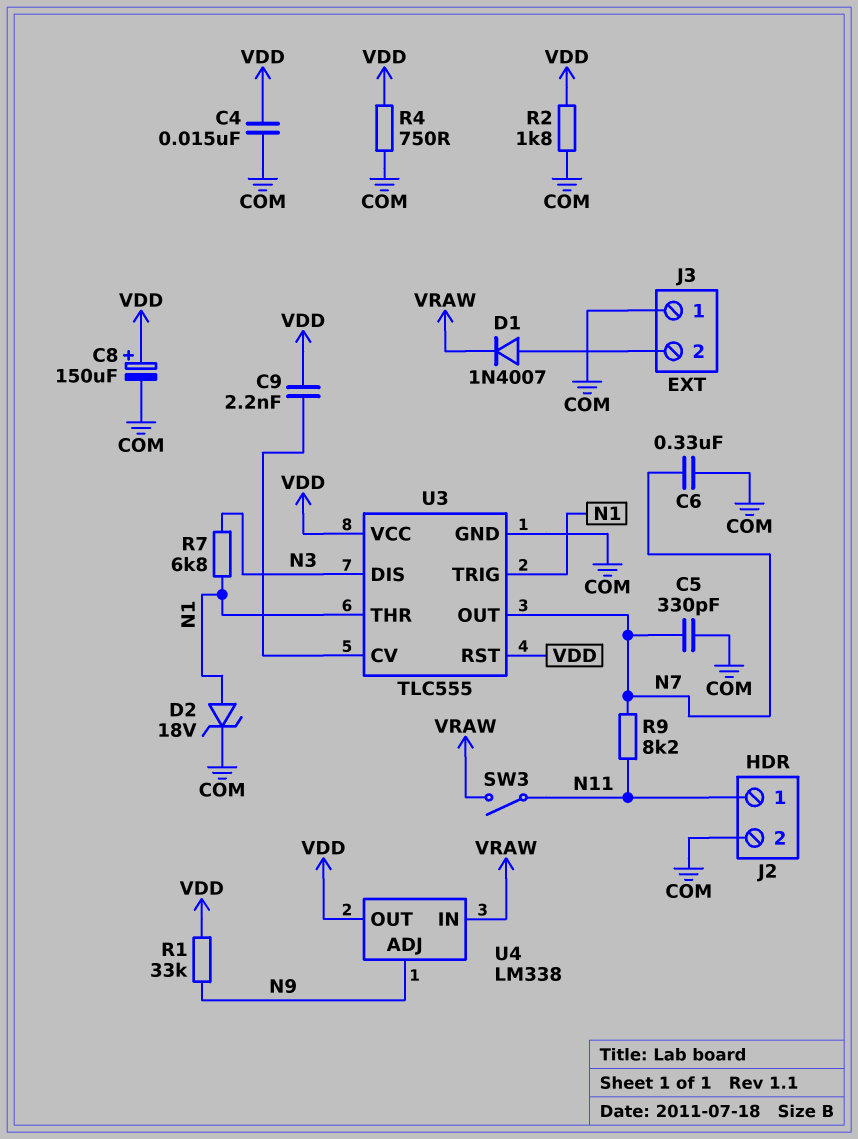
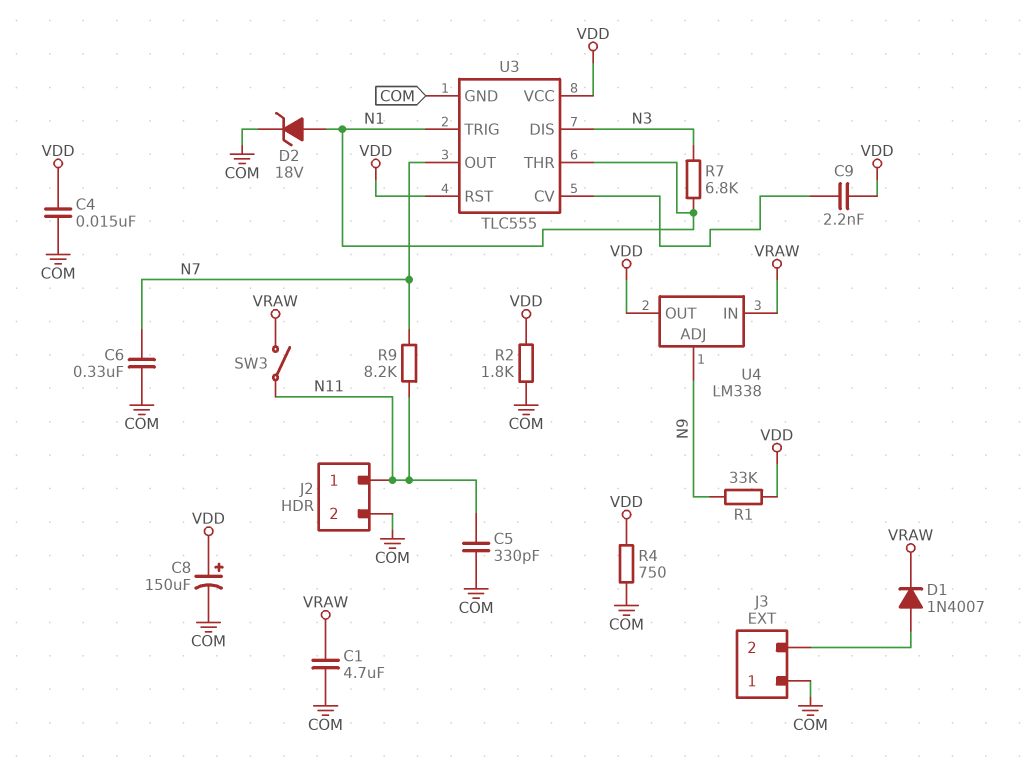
C1: none -> 4.7uF (COM, VRAW)
C5: 330pF (COM, N7) -> 330pF (COM, N11)

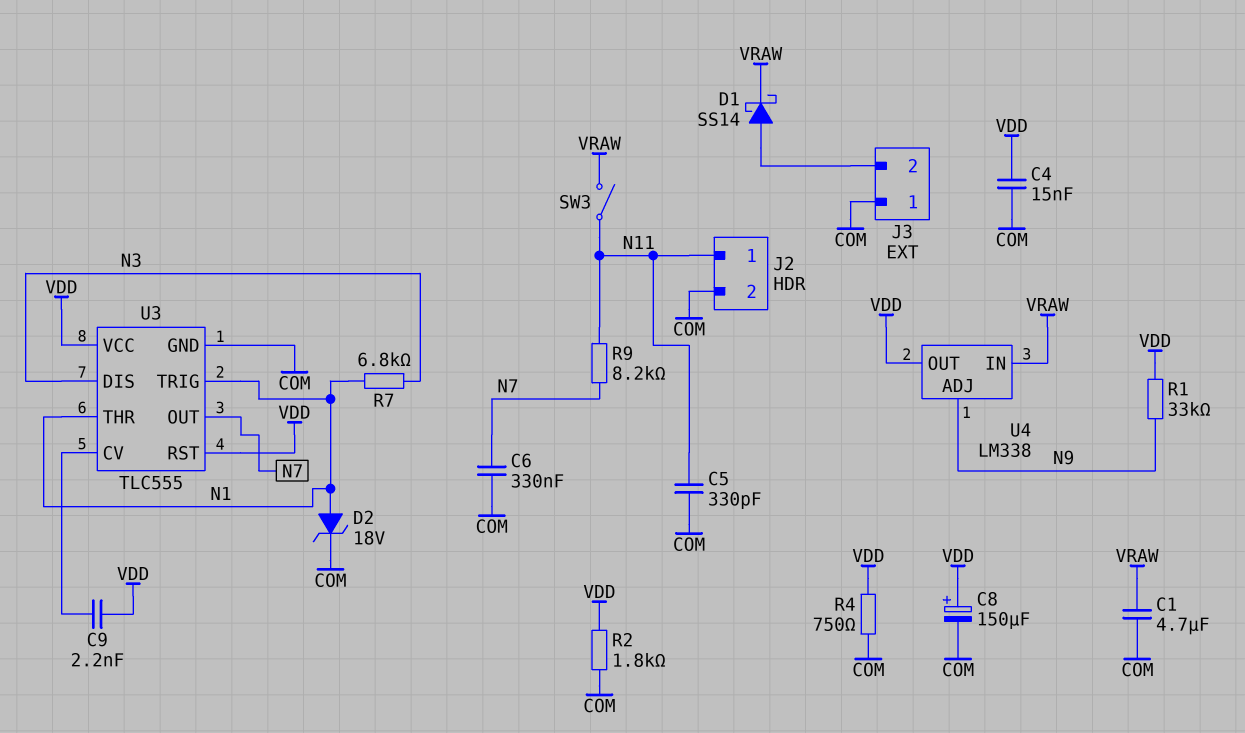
D1: diode 1N4007 (A J3/2, K VRAW) -> schottky SS14 (A J3/2, K VRAW)

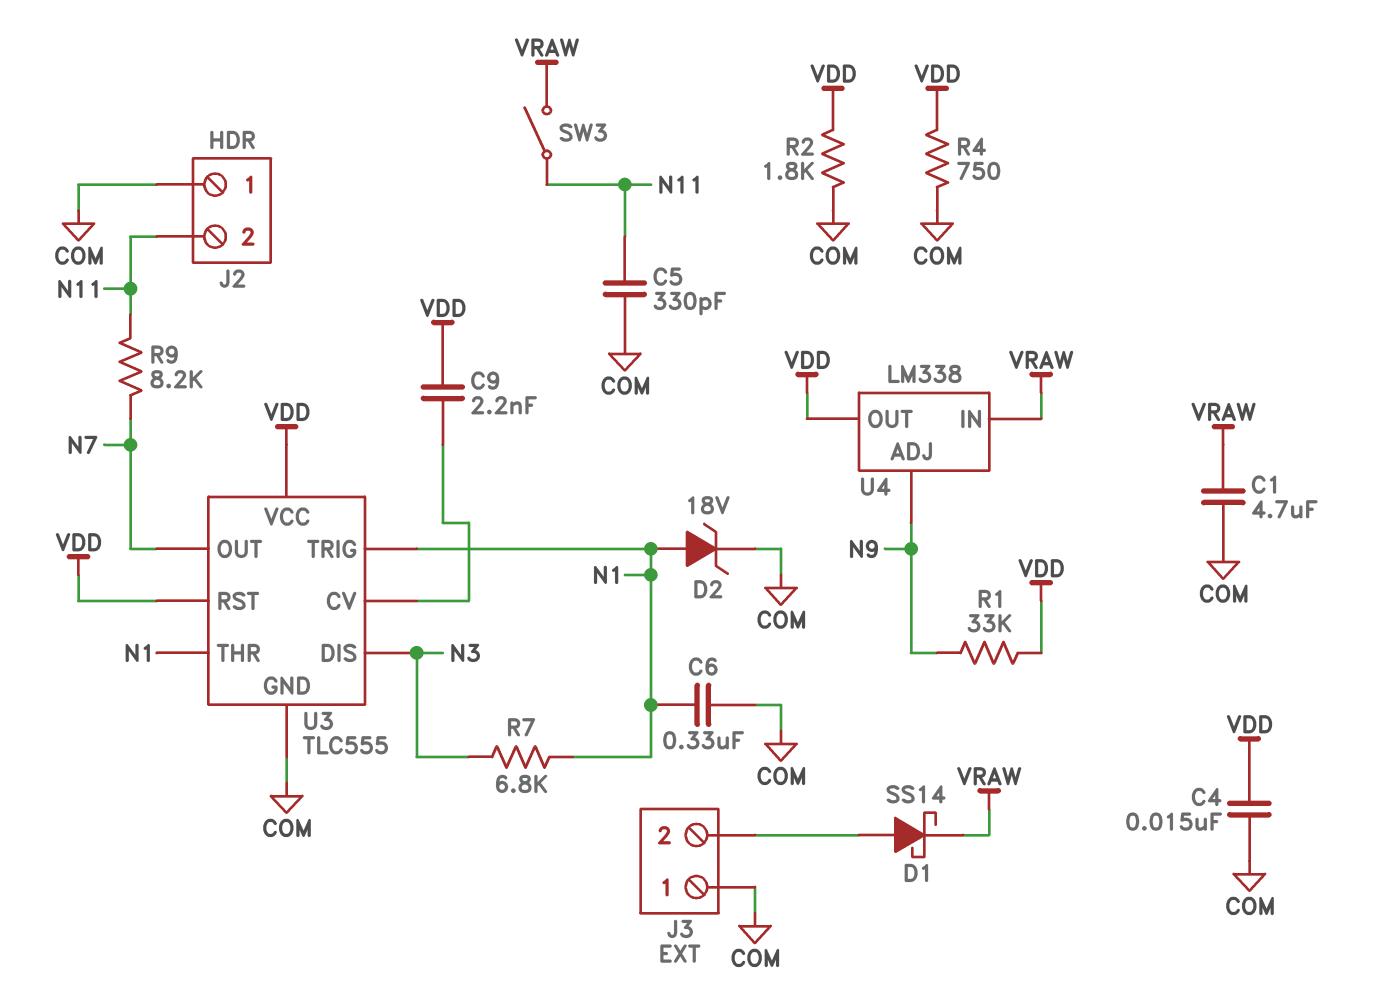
C6: 330nF (COM, N7) -> 330nF (COM, N1)
C8: 150uF (plus VDD, minus COM) -> none
J2 pin 1: N11 -> COM
J2 pin 2: COM -> N11

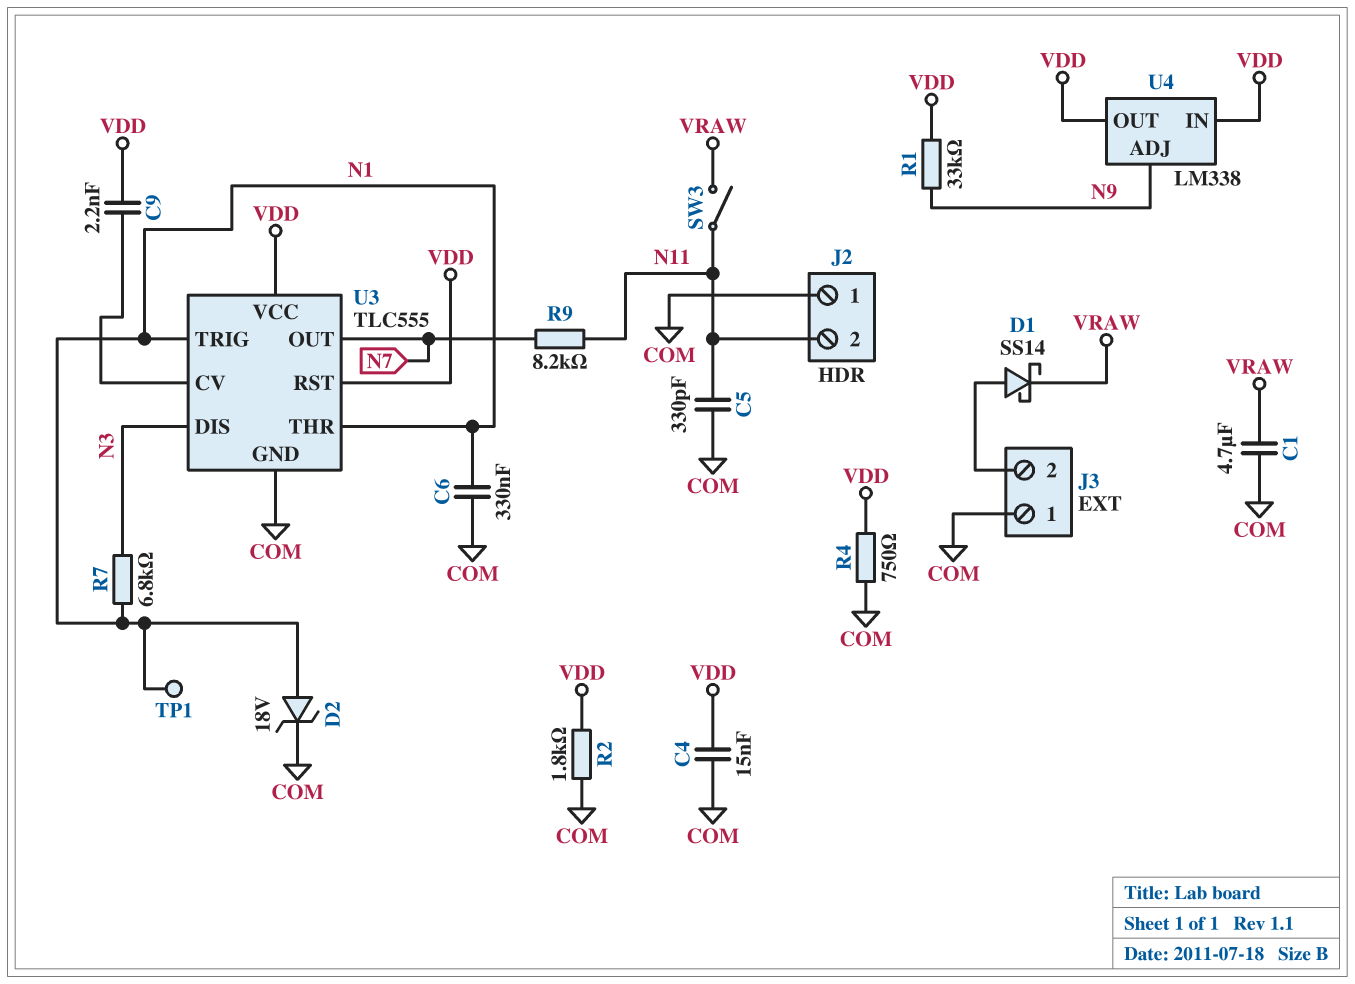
TP1: none -> test point (N1)
U4 pin IN: VRAW -> VDD

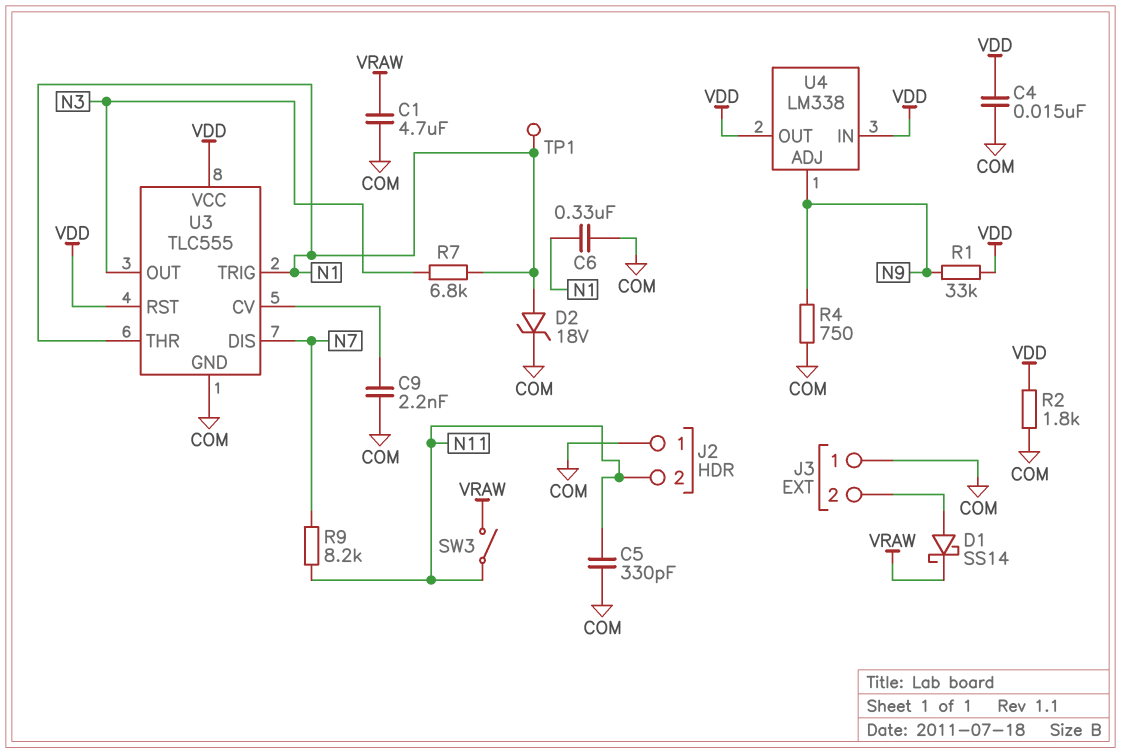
C9: 2.2nF (U3/CV, VDD) -> 2.2nF (COM, U3/CV)
R4: 750 (COM, VDD) -> 750 (COM, N9)
U3 pin DIS: N3 -> N7
U3 pin OUT: N7 -> N3

